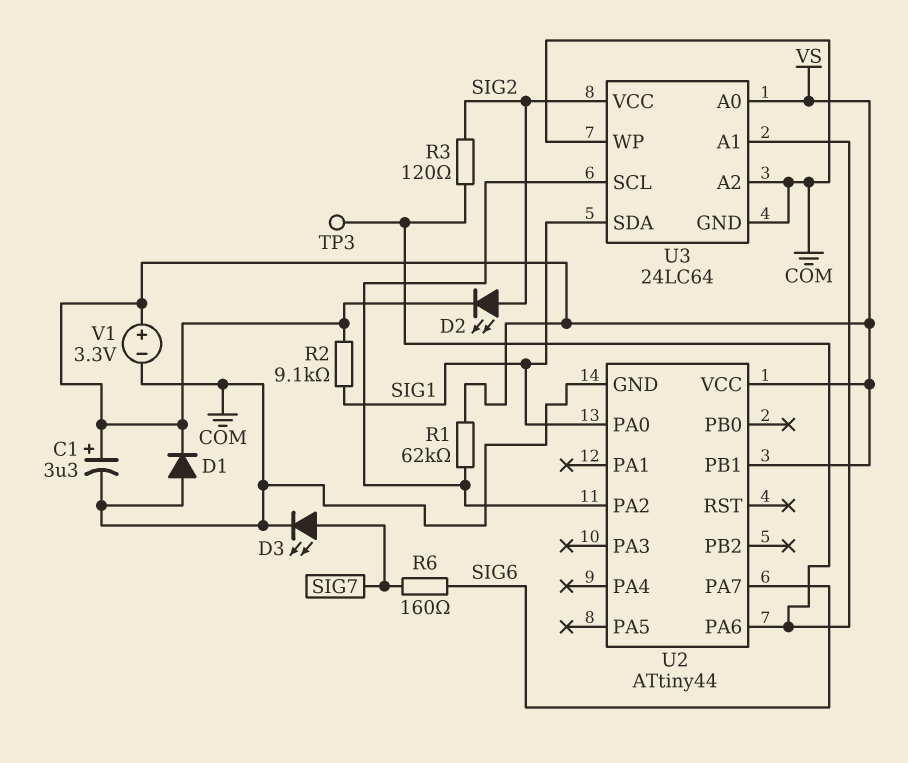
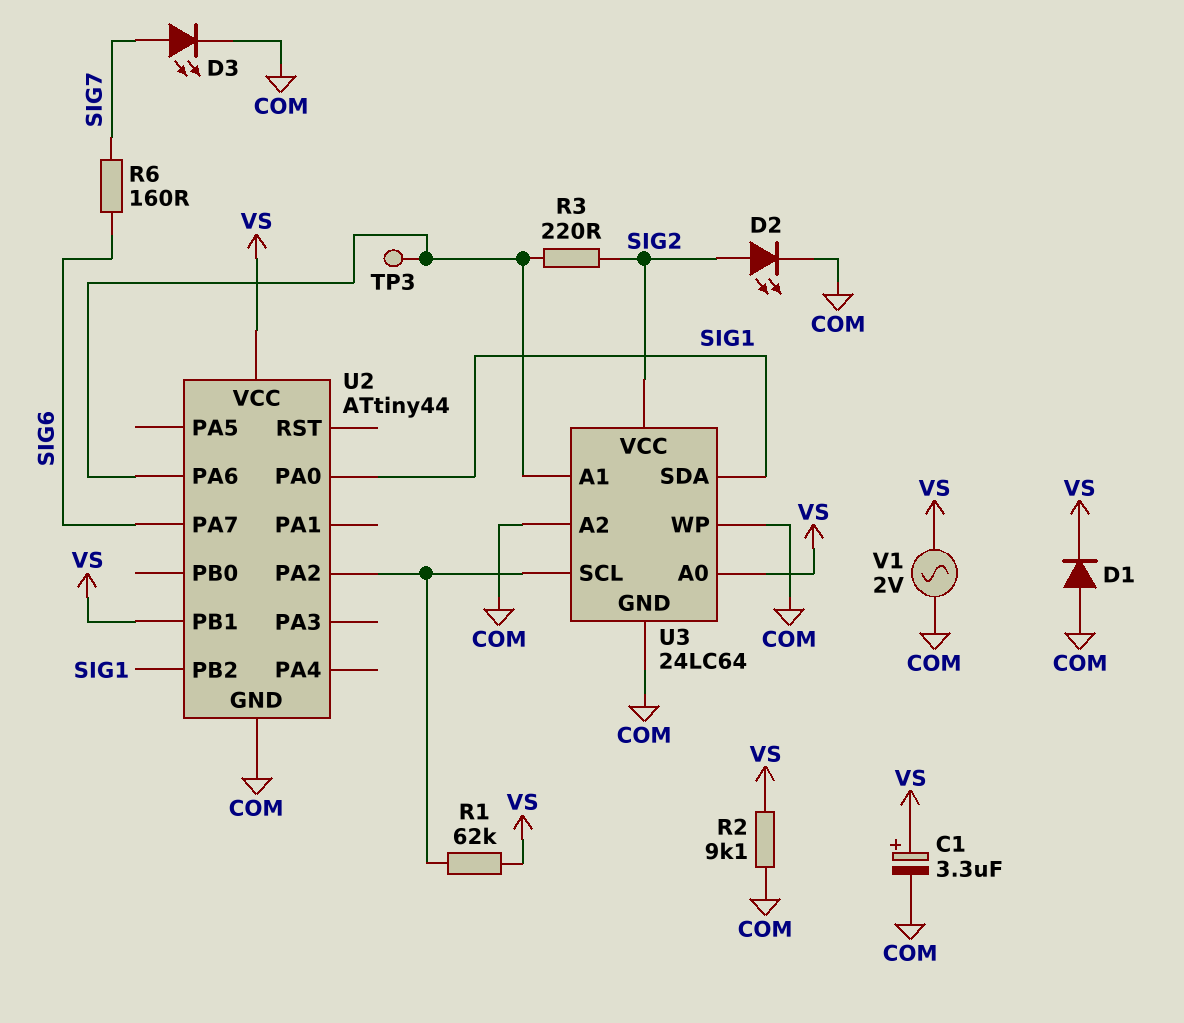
D2: LED (A SIG2, K VS) -> LED (A SIG2, K COM)
R2: 9.1k (SIG1, VS) -> 9.1k (COM, VS)
R3: 120 (SIG2, U2/PA6) -> 220 (SIG2, U2/PA6)
U2 pin PB2: none -> SIG1
V1: 3.3V (plus VS, minus COM) -> AC 2V (COM, VS)

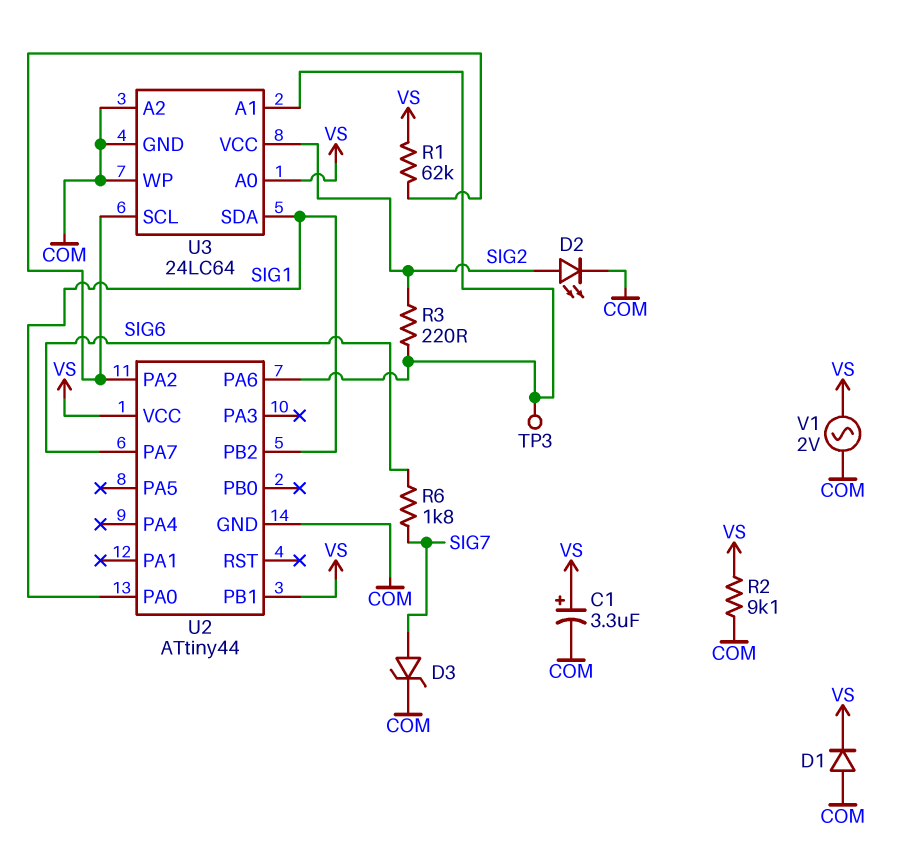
D3: LED (A SIG7, K COM) -> zener (A SIG7, K COM)
R6: 160 (SIG6, SIG7) -> 1.8k (SIG6, SIG7)

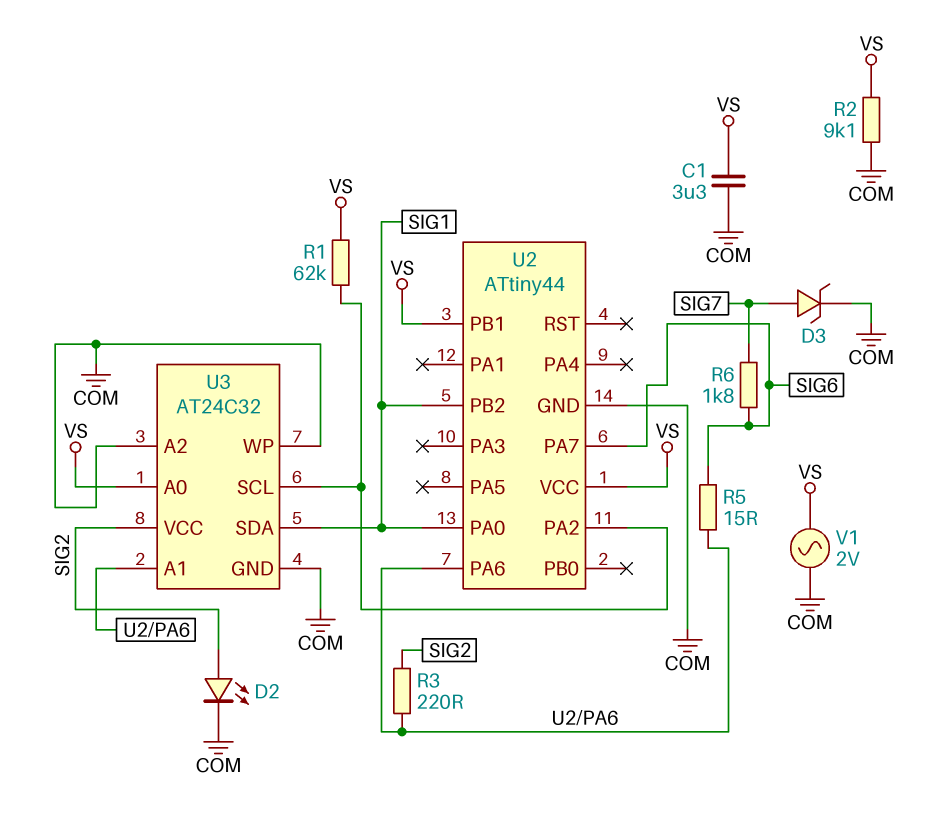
C1: 3.3uF (plus VS, minus COM) -> 3.3uF (COM, VS)
D1: diode (A COM, K VS) -> none
R5: none -> 15 (SIG6, U2/PA6)
TP3: test point (U2/PA6) -> none
U3: 24LC64 -> AT24C32

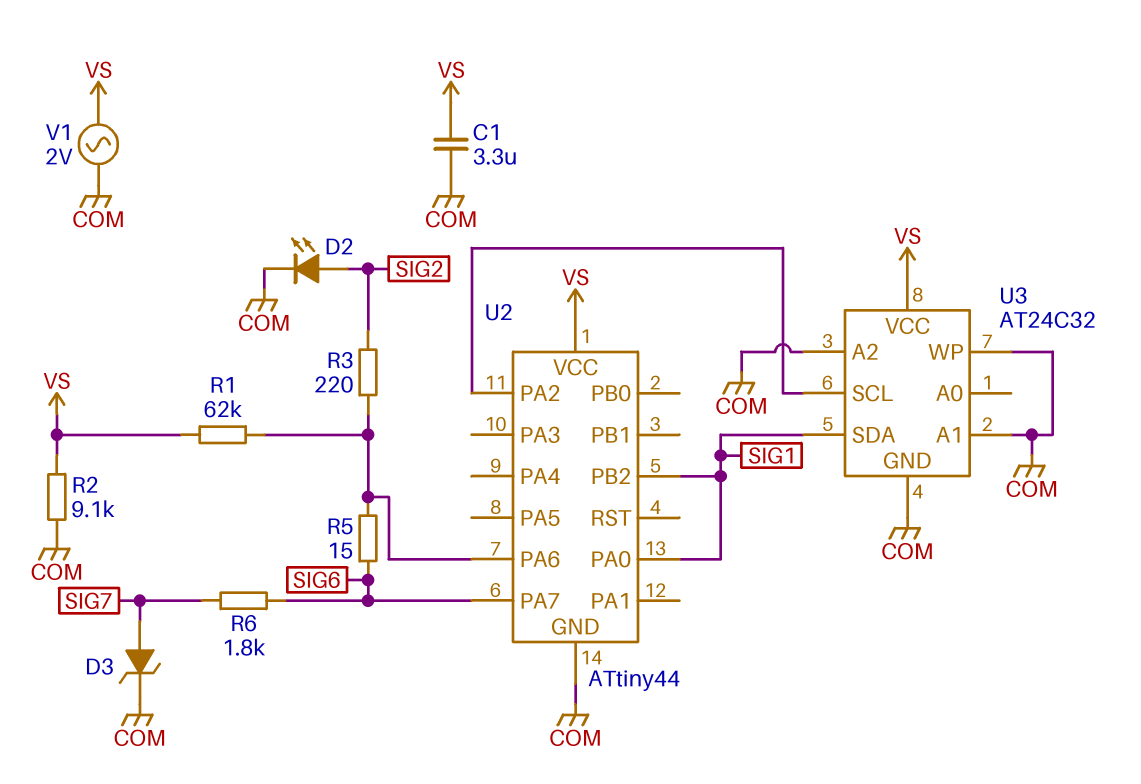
R1: 62k (U2/PA2, VS) -> 62k (U2/PA6, VS)
U2 pin PB1: VS -> none
U3 pin A0: VS -> none
U3 pin A1: U2/PA6 -> COM
U3 pin VCC: SIG2 -> VS

